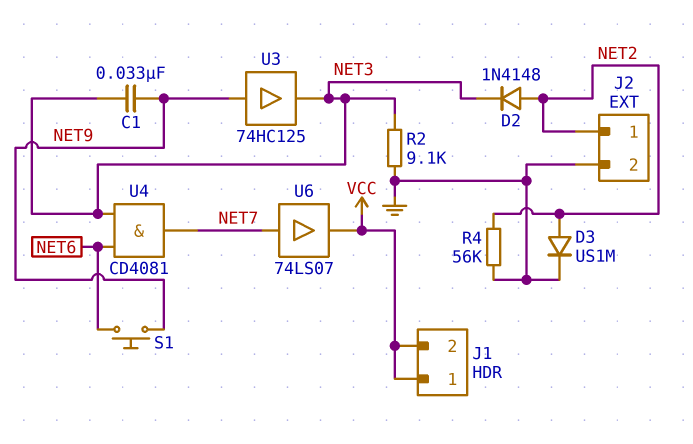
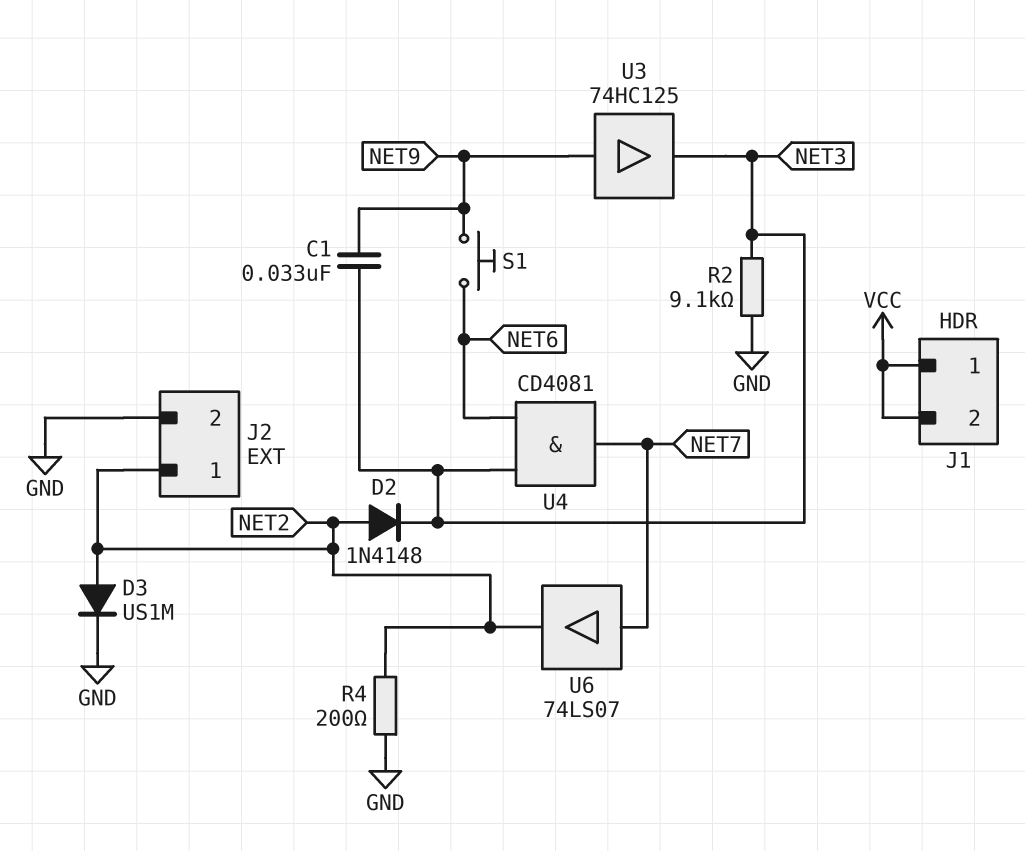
R4: 56k (GND, NET2) -> 200 (GND, NET2)
U6: buffer 74LS07 (in NET7, out VCC) -> buffer 74LS07 (in NET7, out NET2)

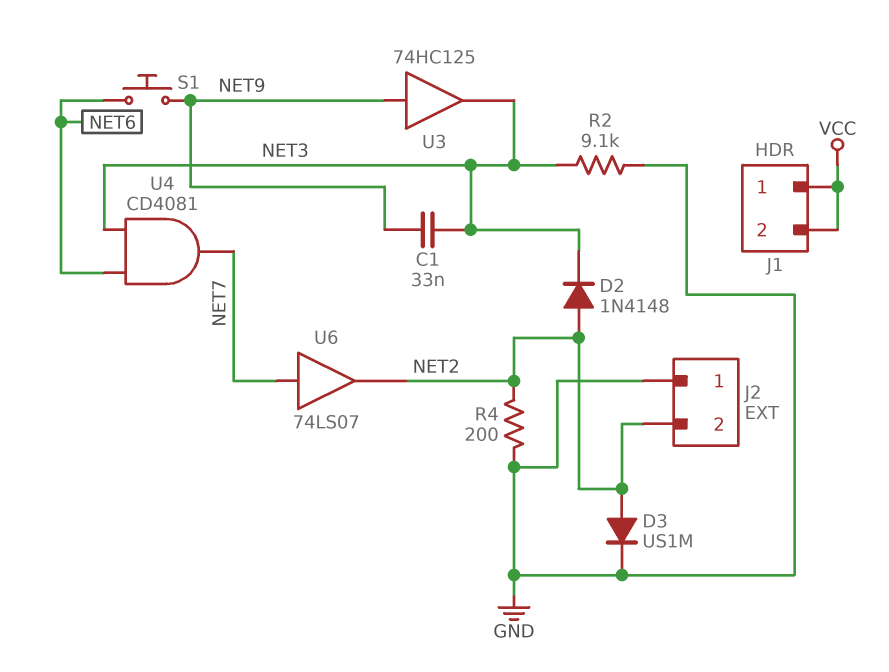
J2 pin 1: NET2 -> GND
J2 pin 2: GND -> NET2

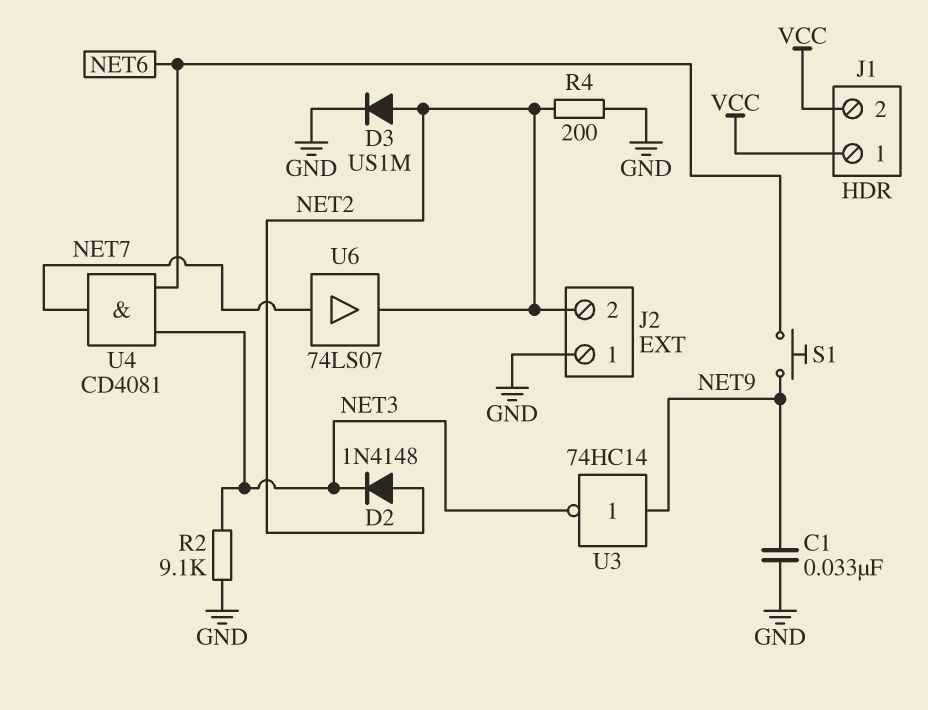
C1: 33nF (NET3, NET9) -> 33nF (GND, NET9)
U3: buffer 74HC125 (in NET9, out NET3) -> NOT 74HC14 (in NET9, out NET3)

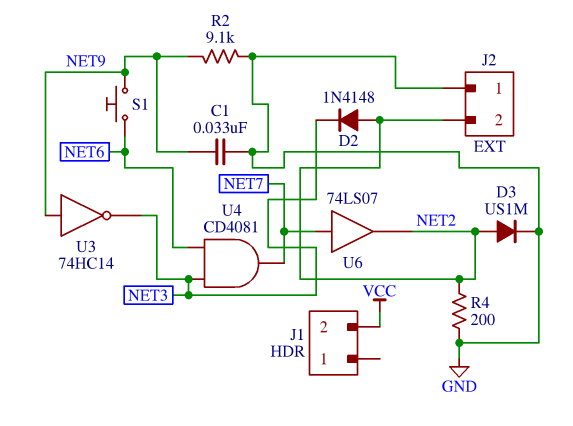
J1 pin 1: VCC -> none
R2: 9.1k (GND, NET3) -> 9.1k (GND, NET9)

